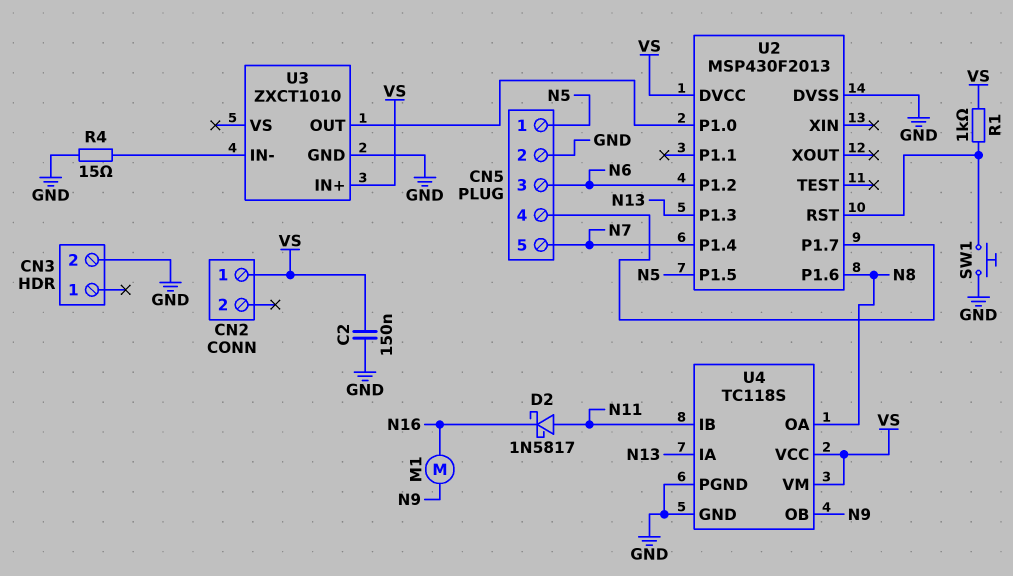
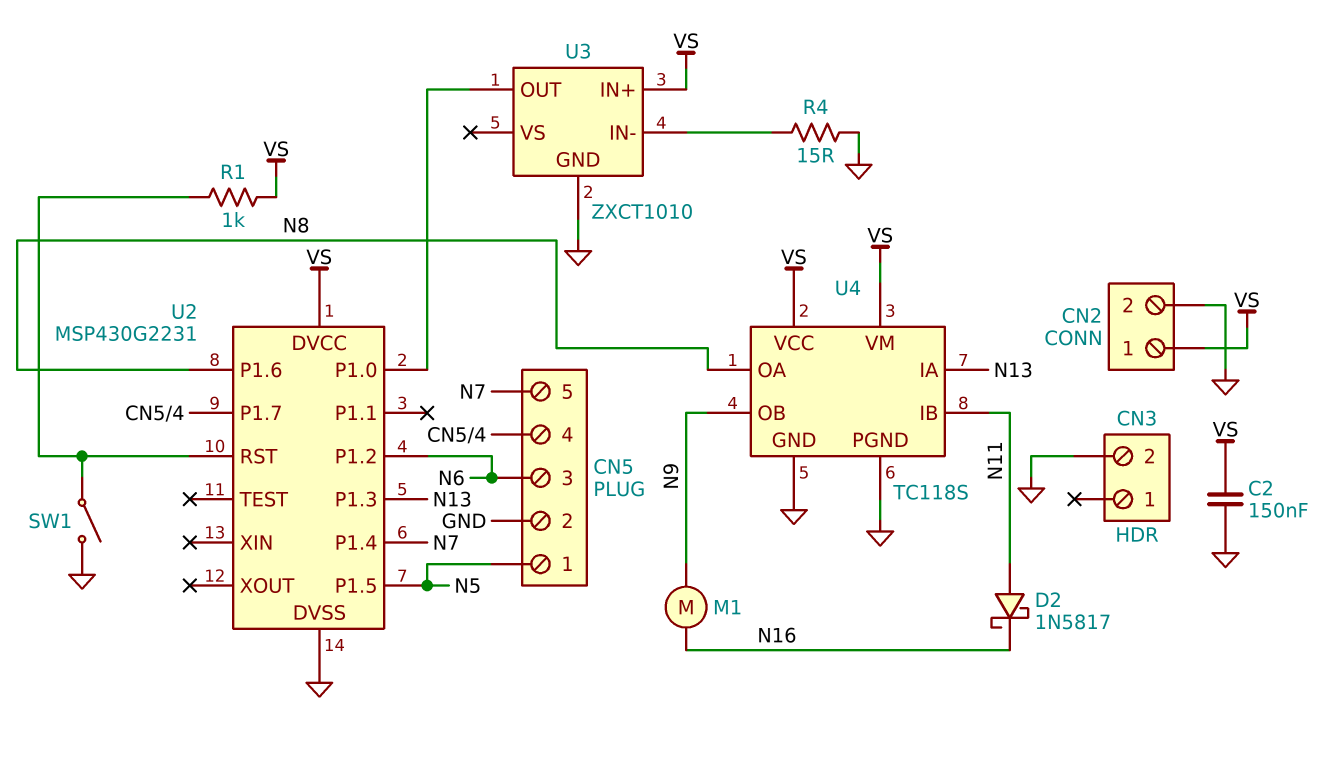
CN2 pin 2: none -> GND
SW1: button (GND, U2/RST) -> switch (GND, U2/RST)
U2: MSP430F2013 -> MSP430G2231

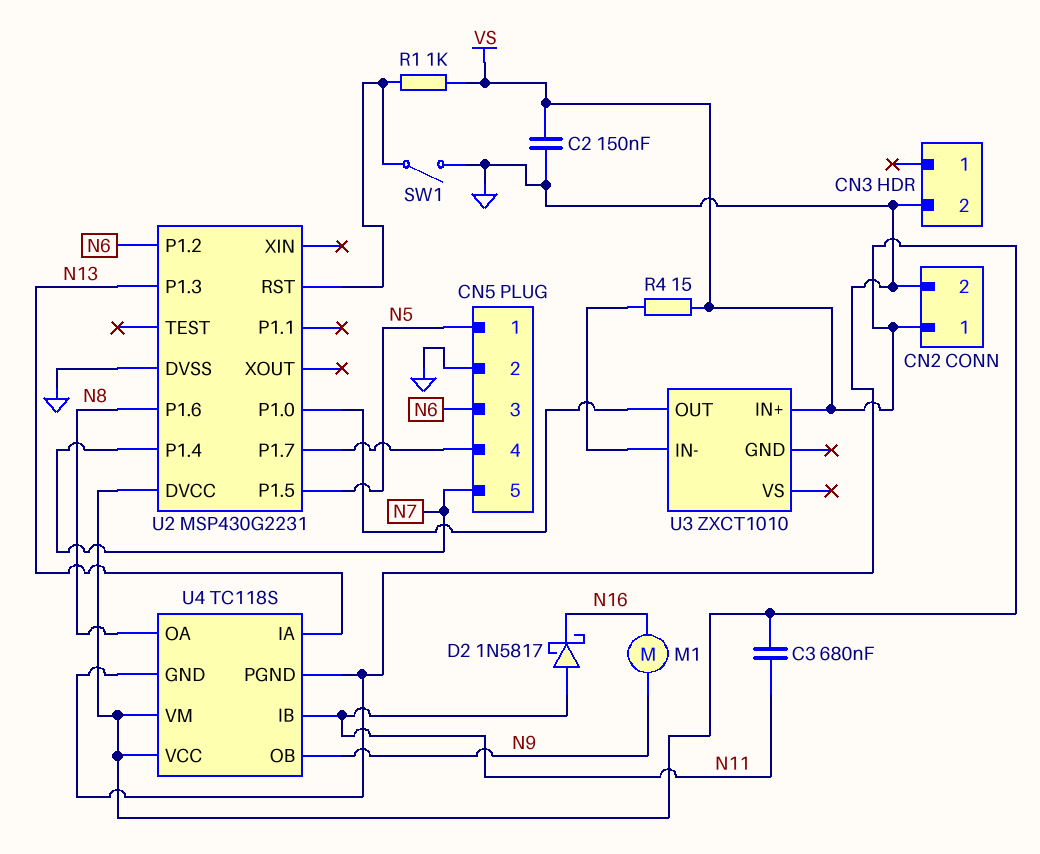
C3: none -> 680nF (N11, VS)
R4: 15 (GND, U3/IN-) -> 15 (U3/IN-, VS)
U3 pin GND: GND -> none

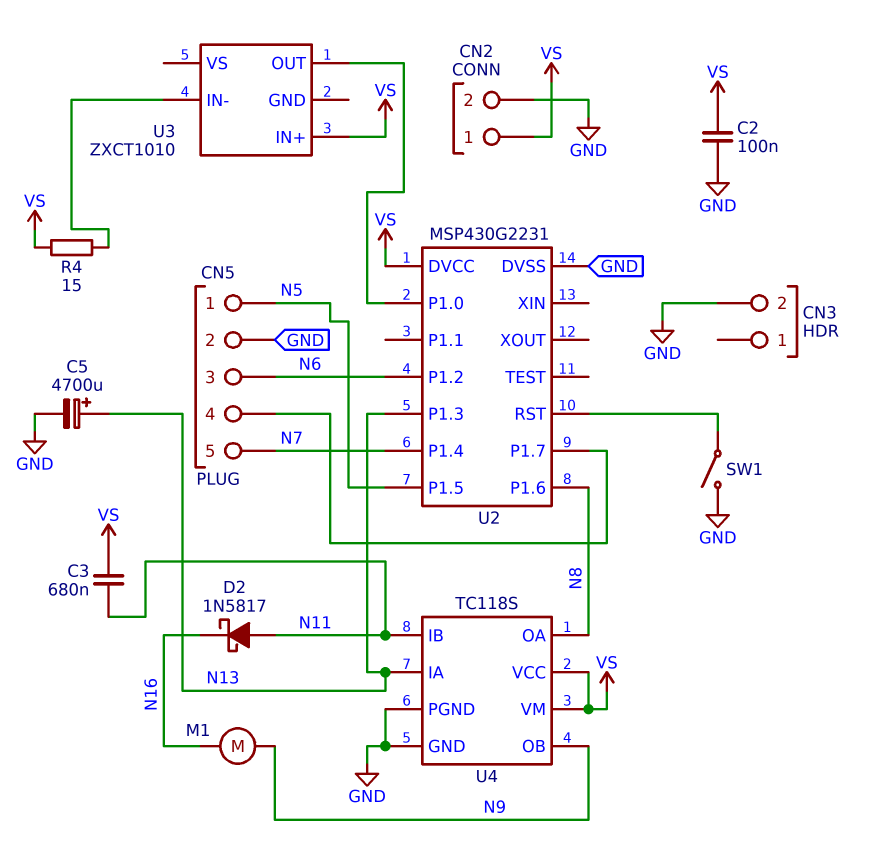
C2: 150nF (GND, VS) -> 100nF (GND, VS)
C5: none -> 4700uF (plus N13, minus GND)
R1: 1k (U2/RST, VS) -> none

